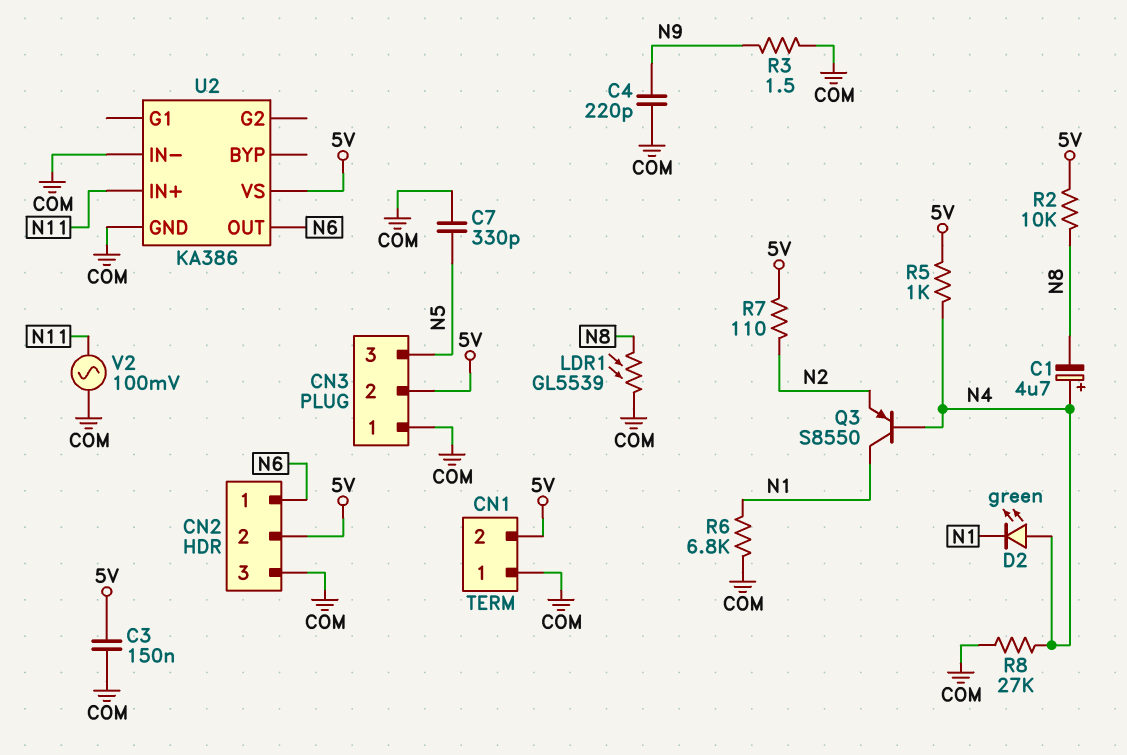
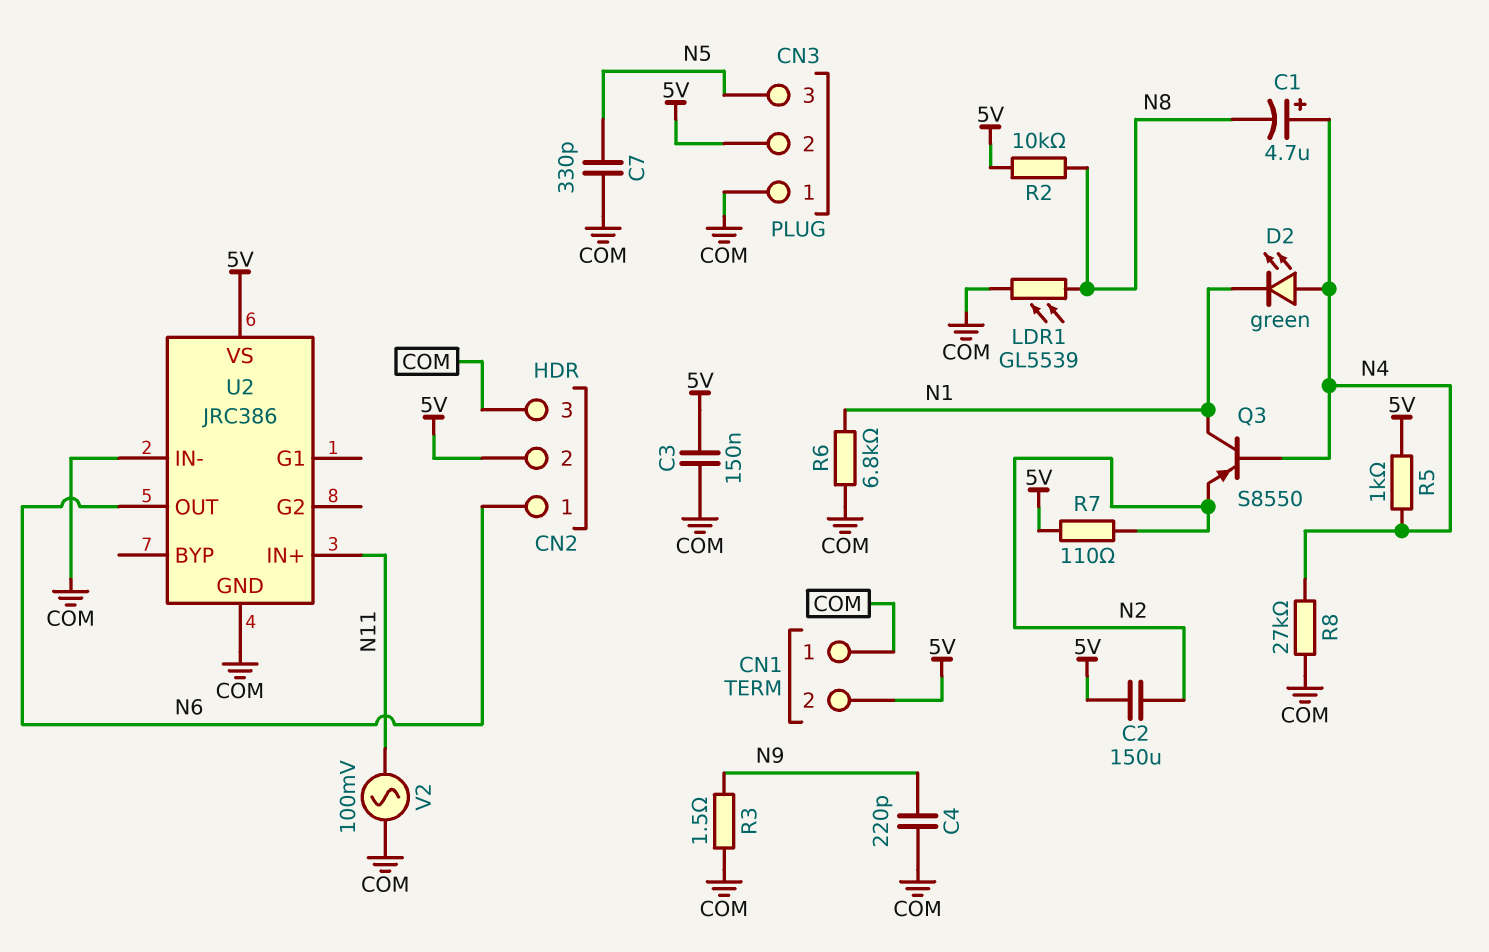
C2: none -> 150uF (5V, N2)
U2: KA386 -> JRC386

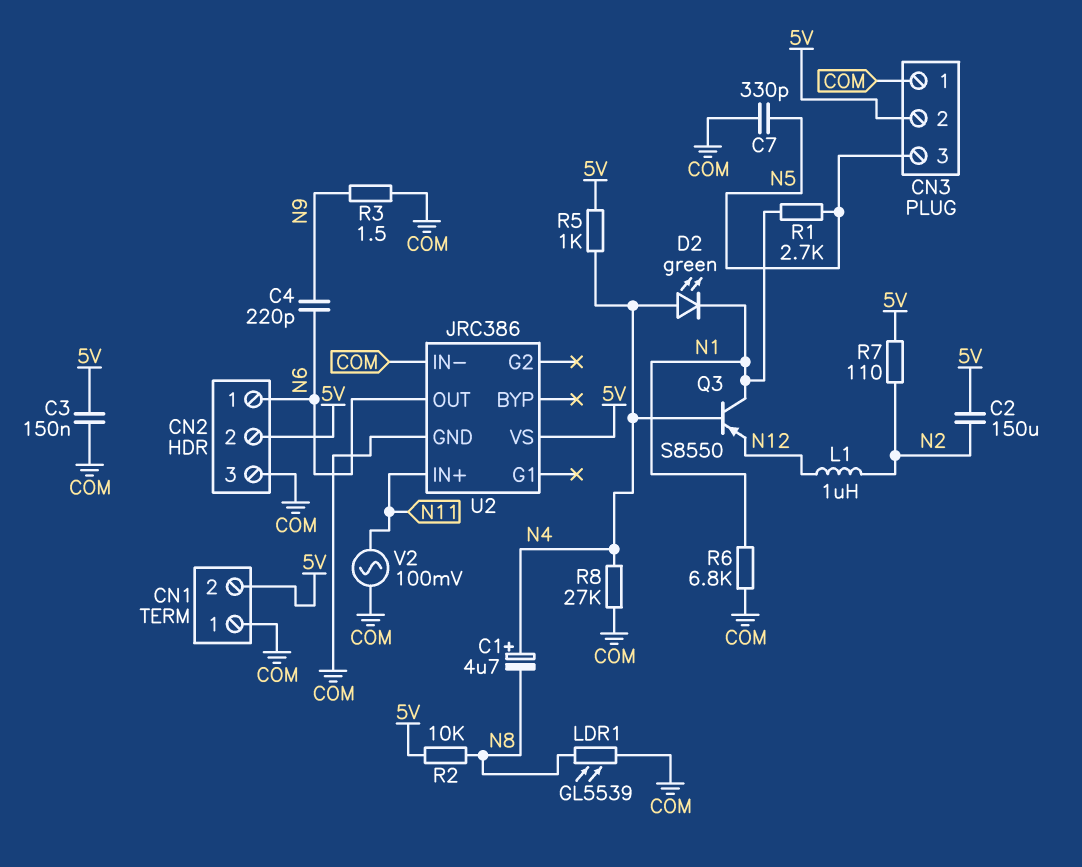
C4: 220pF (COM, N9) -> 220pF (N6, N9)
L1: none -> 1uH (N2, N12)
Q3: PNP S8550 (B N4, C N1, E N2) -> PNP S8550 (B N4, C N1, E N12)
R1: none -> 2.7k (N1, N5)

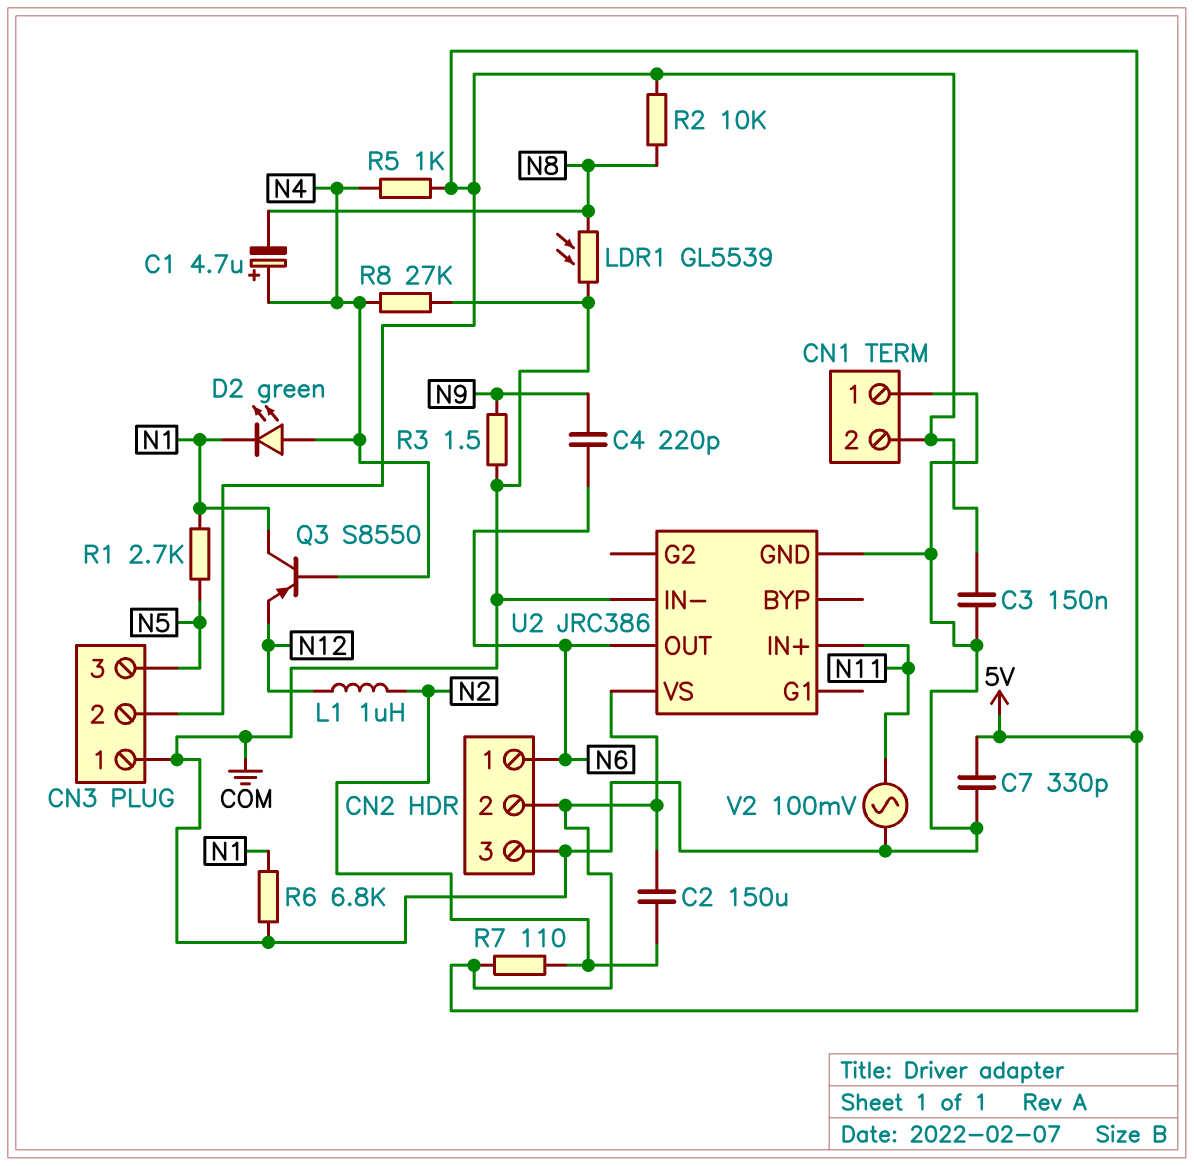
C7: 330pF (COM, N5) -> 330pF (5V, COM)

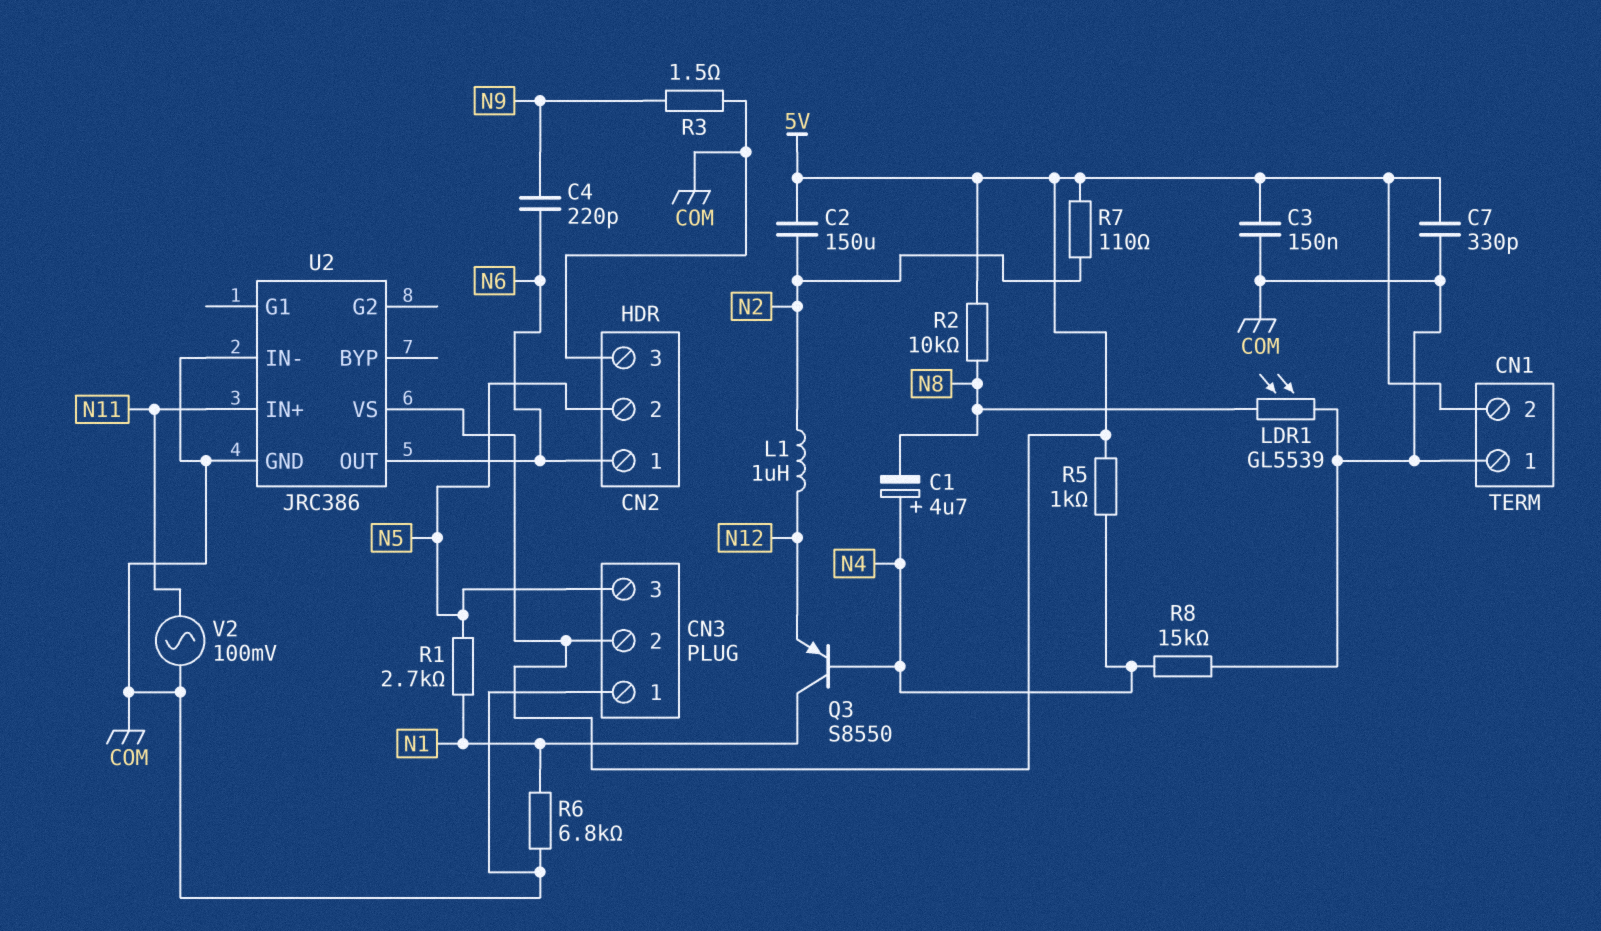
CN2 pin 2: 5V -> N5
D2: LED green (A N4, K N1) -> none
R8: 27k (COM, N4) -> 15k (COM, N4)

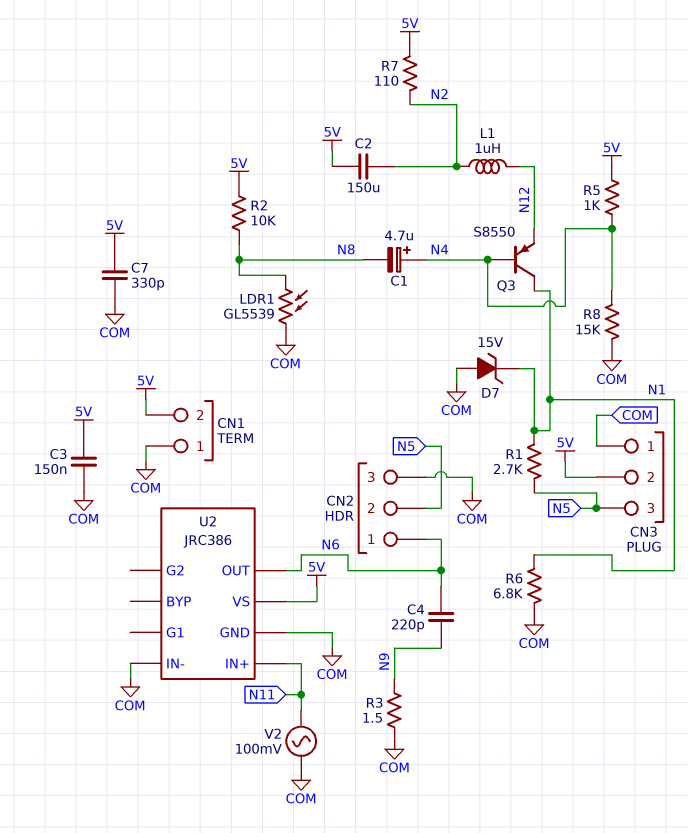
D7: none -> zener 15V (A COM, K N1)

